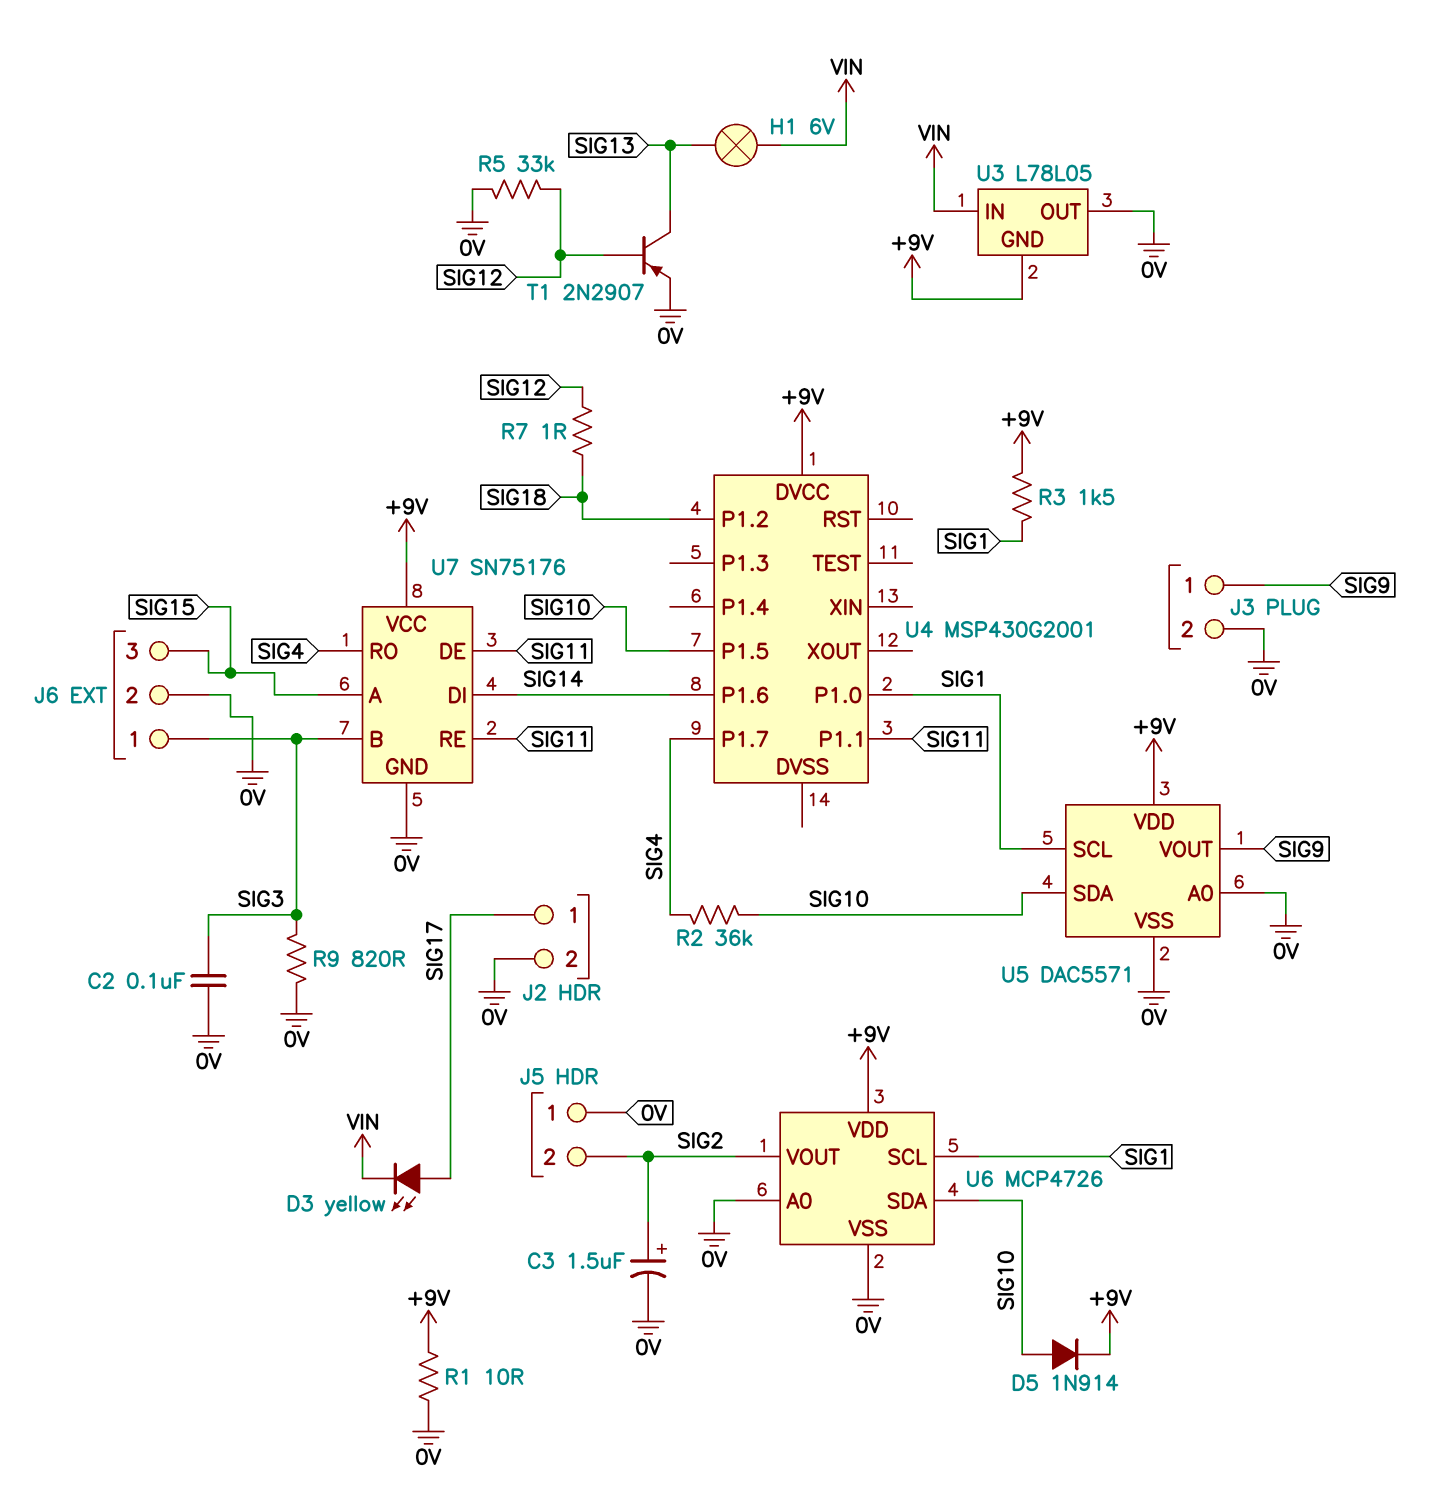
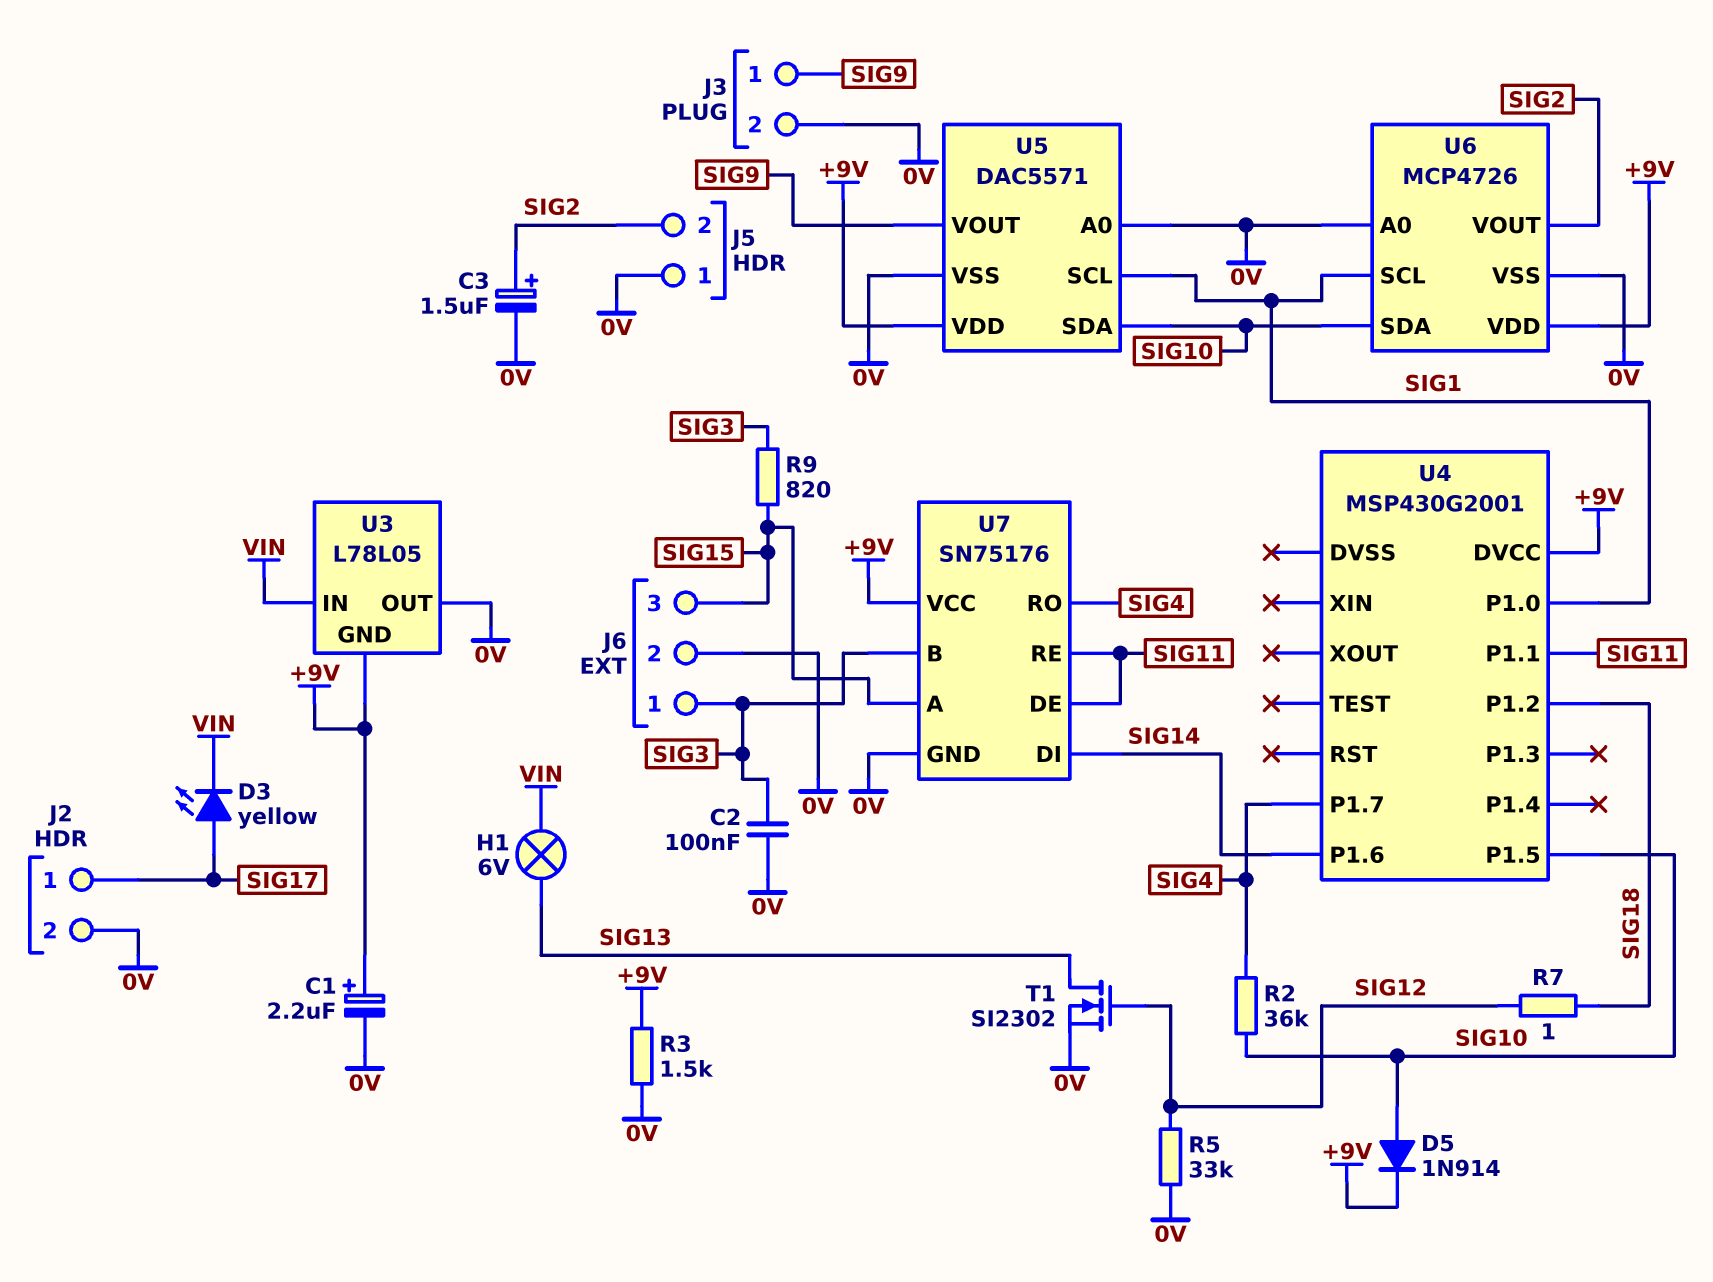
C1: none -> 2.2uF (plus +9V, minus 0V)
R1: 10 (+9V, 0V) -> none
R3: 1.5k (+9V, SIG1) -> 1.5k (+9V, 0V)
R9: 820 (0V, SIG3) -> 820 (SIG3, SIG15)
T1: PNP 2N2907 (B SIG12, C SIG13, E 0V) -> NMOS SI2302 (G SIG12, D SIG13, S 0V)

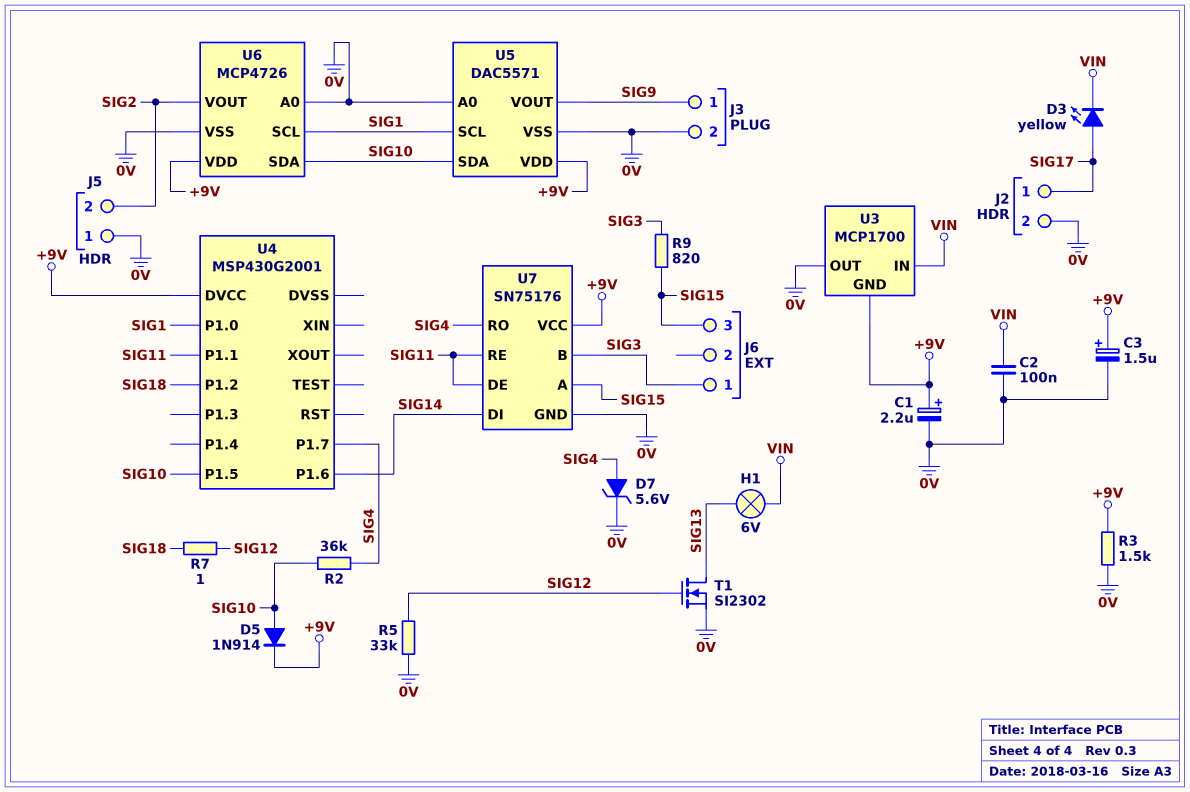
C2: 100nF (0V, SIG3) -> 100nF (0V, VIN)
C3: 1.5uF (plus SIG2, minus 0V) -> 1.5uF (plus +9V, minus 0V)
D7: none -> zener 5.6V (A SIG4, K 0V)
J6 pin 2: 0V -> none
U3: L78L05 -> MCP1700

